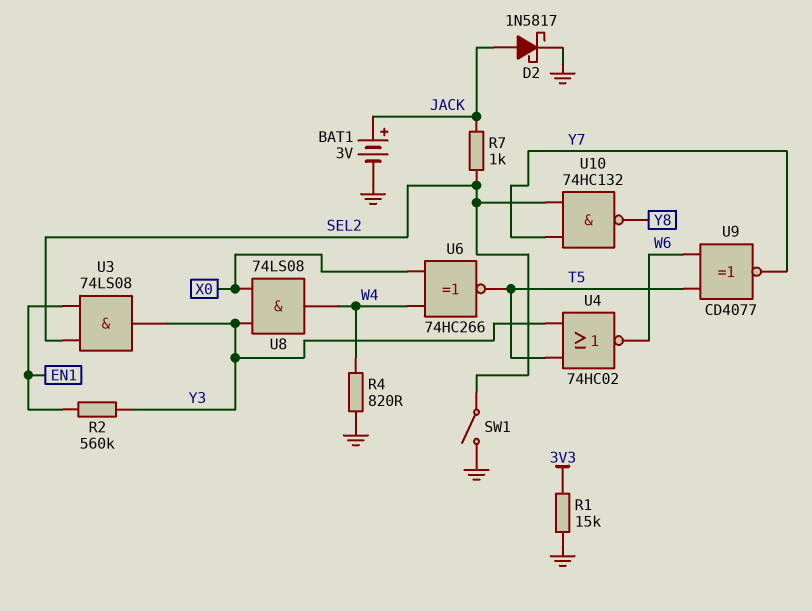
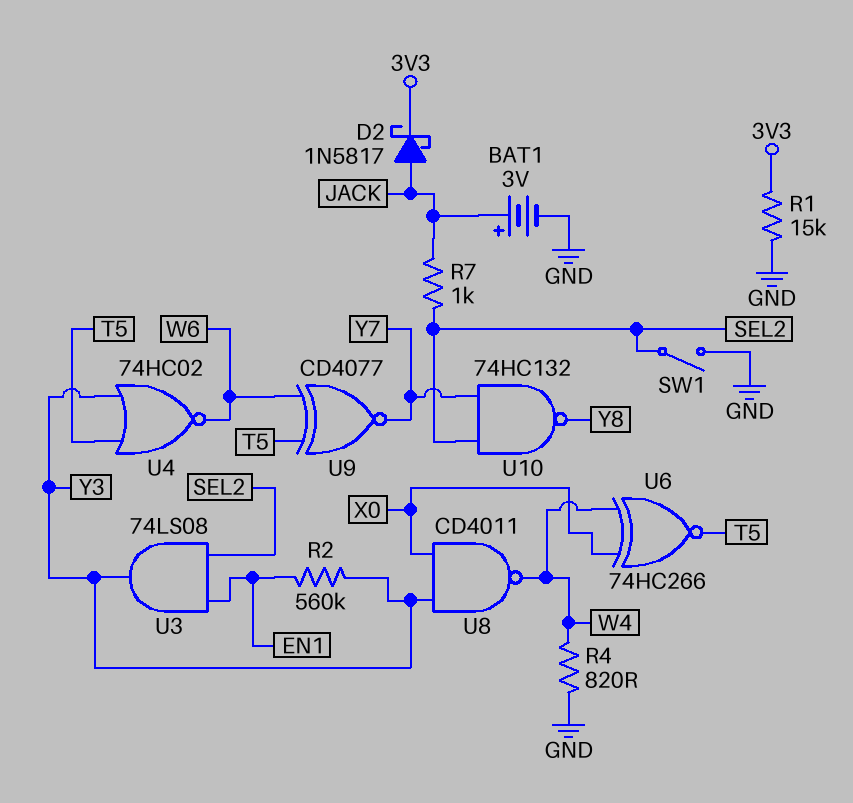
D2: schottky 1N5817 (A JACK, K GND) -> schottky 1N5817 (A JACK, K 3V3)
U8: AND 74LS08 (in X0, in Y3, out W4) -> NAND CD4011 (in X0, in Y3, out W4)

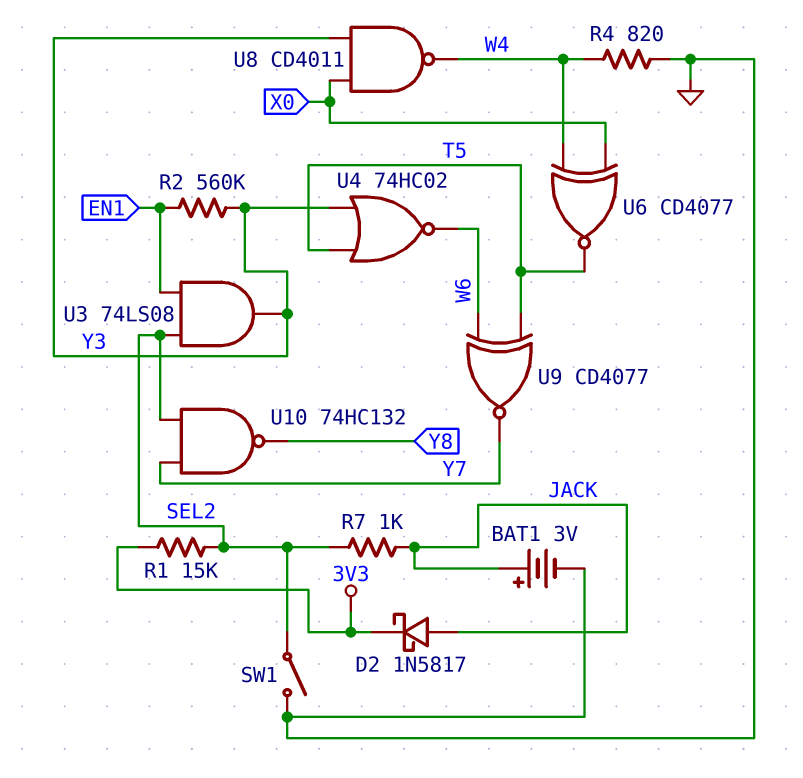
R1: 15k (3V3, GND) -> 15k (3V3, SEL2)
U6: XNOR 74HC266 (in W4, in X0, out T5) -> XNOR CD4077 (in W4, in X0, out T5)

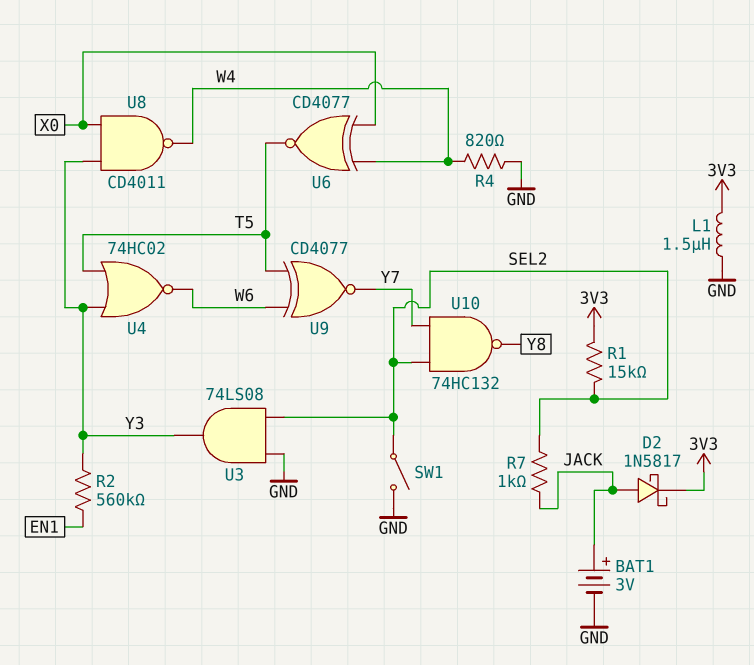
L1: none -> 1.5uH (3V3, GND)
U3: AND 74LS08 (in EN1, in SEL2, out Y3) -> AND 74LS08 (in GND, in SEL2, out Y3)

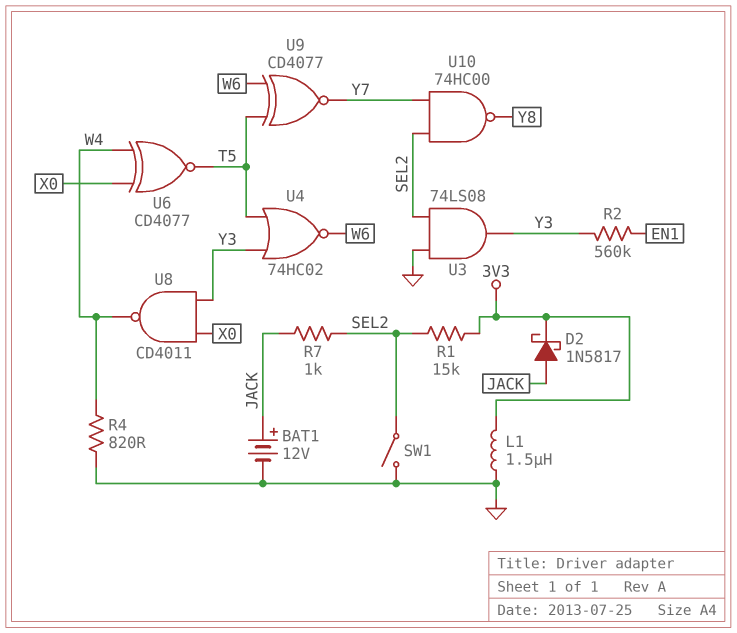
BAT1: 3V (plus JACK, minus GND) -> 12V (plus JACK, minus GND)
U10: NAND 74HC132 (in SEL2, in Y7, out Y8) -> NAND 74HC00 (in SEL2, in Y7, out Y8)

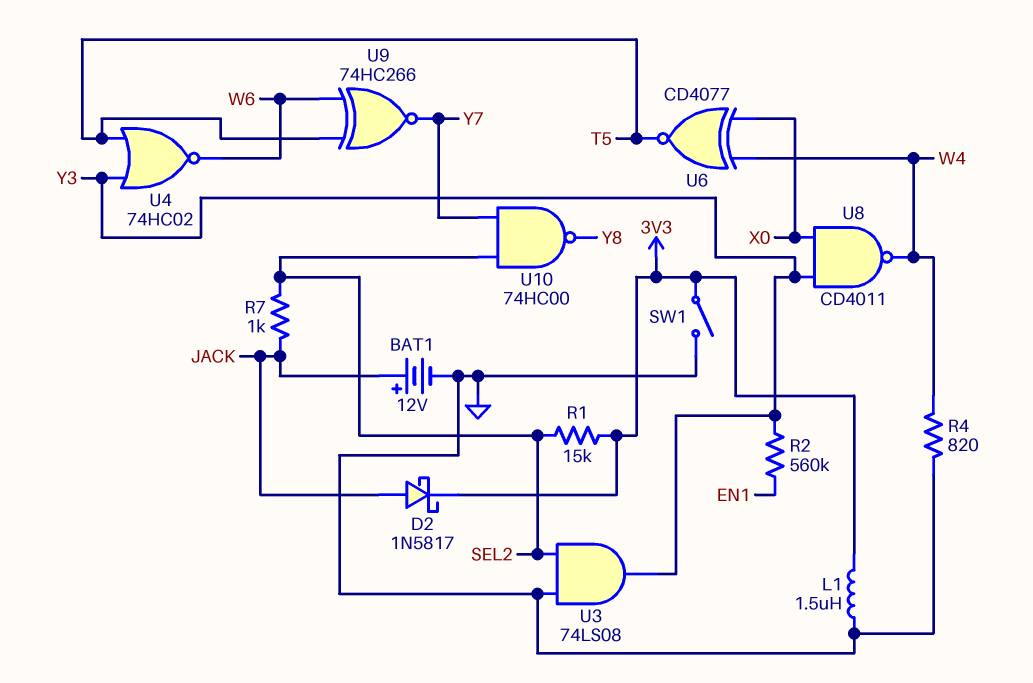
SW1: switch (GND, SEL2) -> switch (3V3, GND)
U9: XNOR CD4077 (in T5, in W6, out Y7) -> XNOR 74HC266 (in T5, in W6, out Y7)

